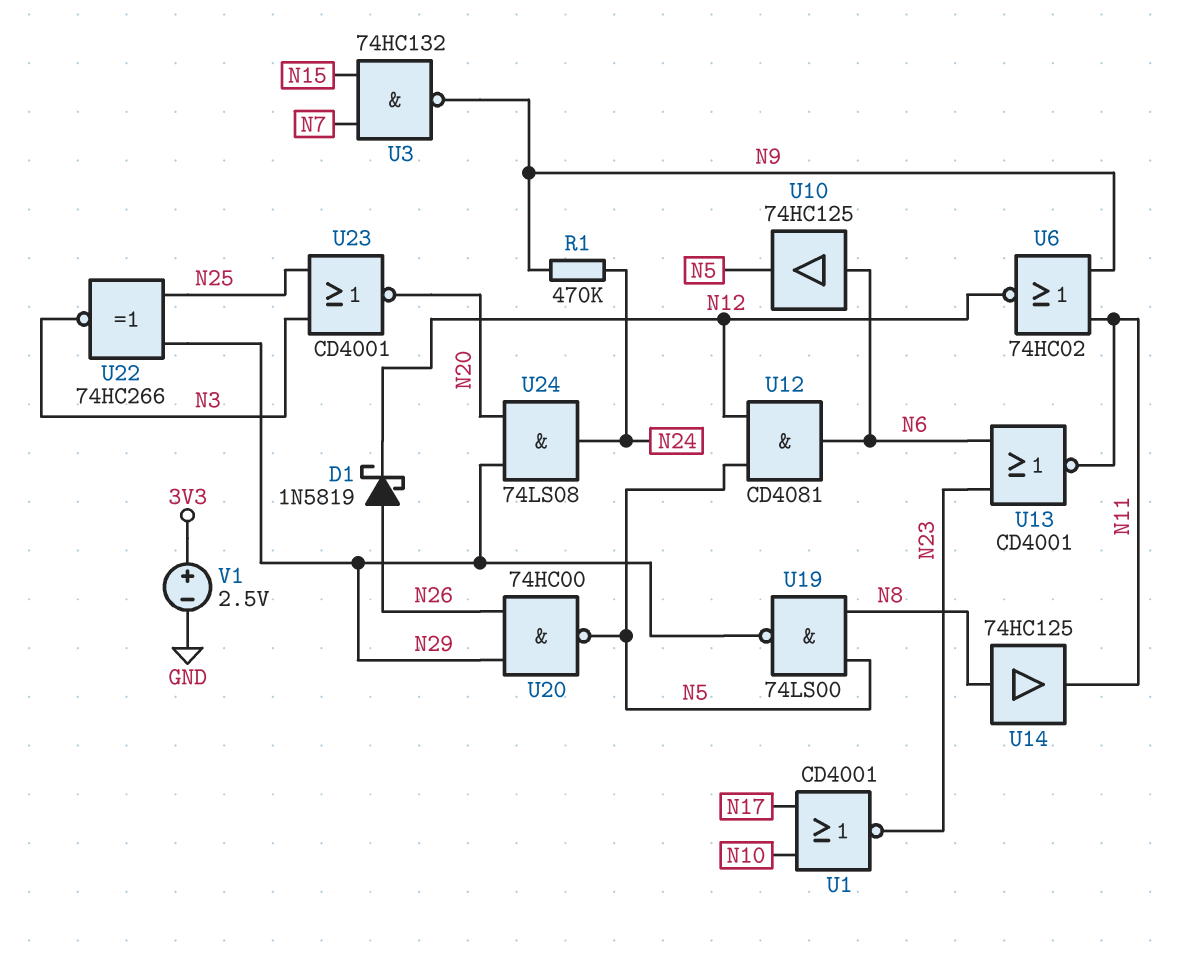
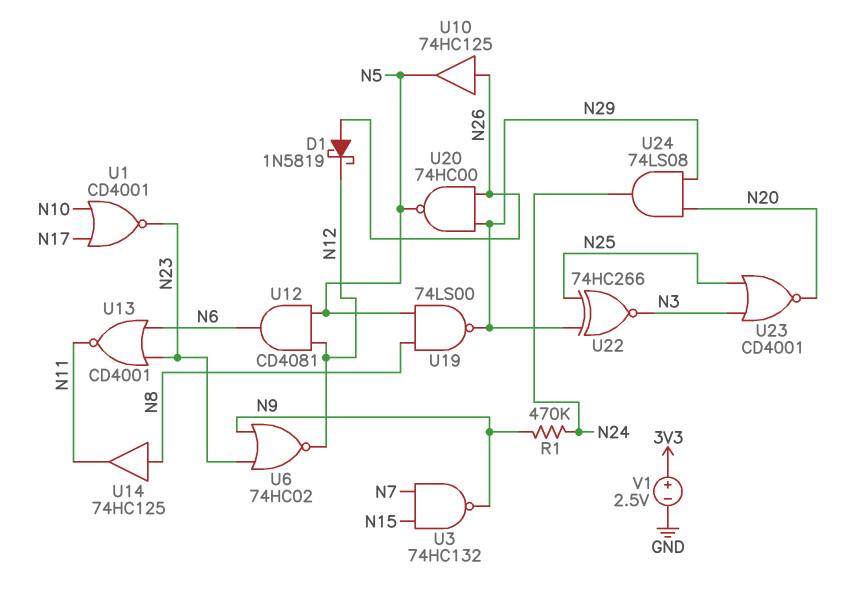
U6: NOR 74HC02 (in N9, in N11, out N12) -> NOR 74HC02 (in N9, in N23, out N12)
U10: buffer 74HC125 (in N6, out N5) -> buffer 74HC125 (in N26, out N5)

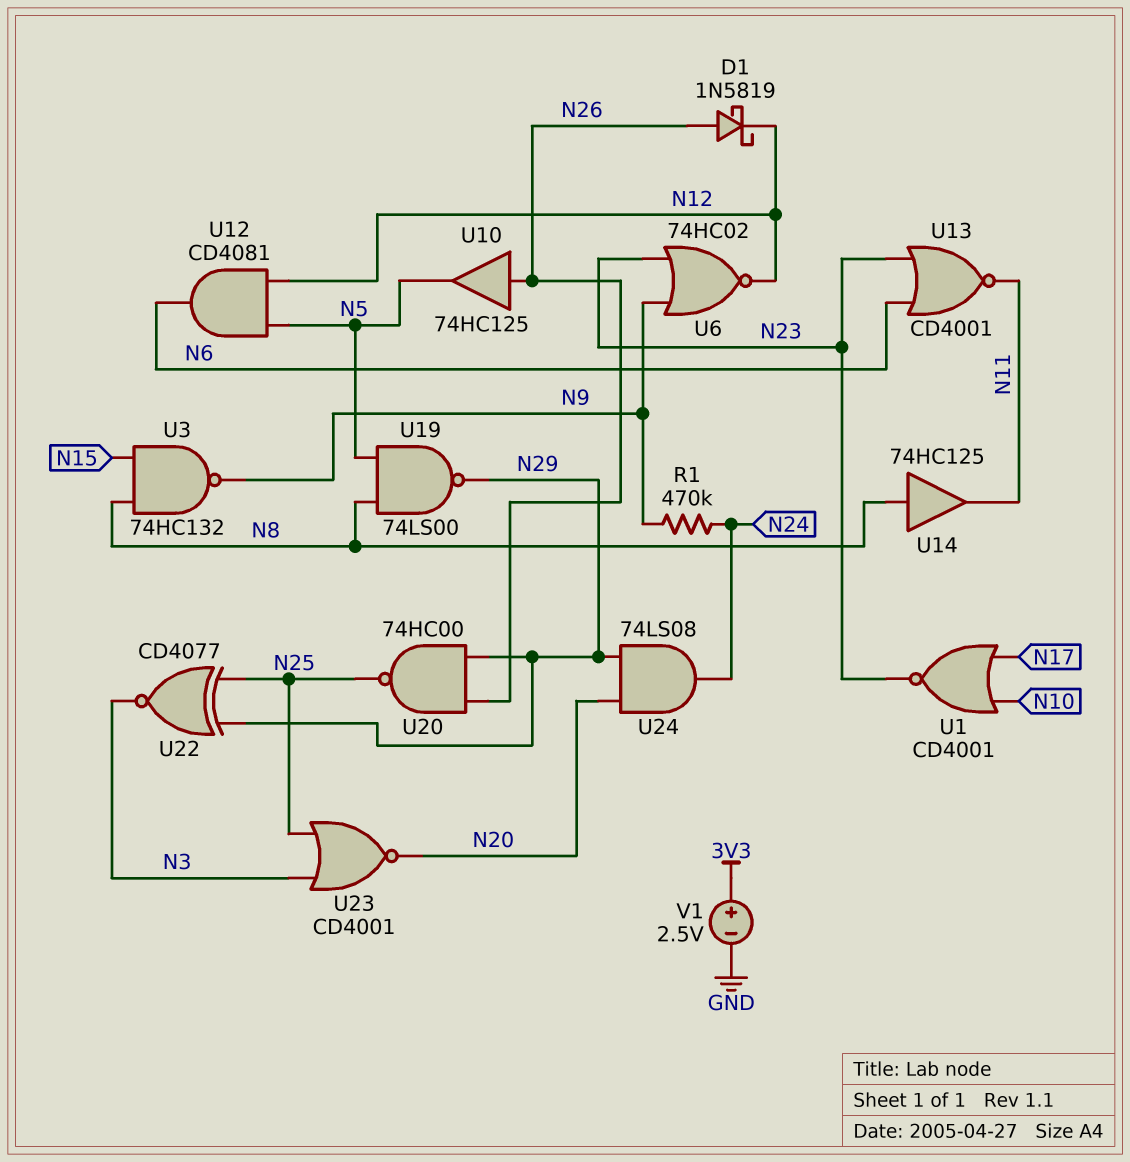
U3: NAND 74HC132 (in N7, in N15, out N9) -> NAND 74HC132 (in N8, in N15, out N9)
U20: NAND 74HC00 (in N26, in N29, out N5) -> NAND 74HC00 (in N26, in N29, out N25)
U22: XNOR 74HC266 (in N25, in N29, out N3) -> XNOR CD4077 (in N25, in N29, out N3)

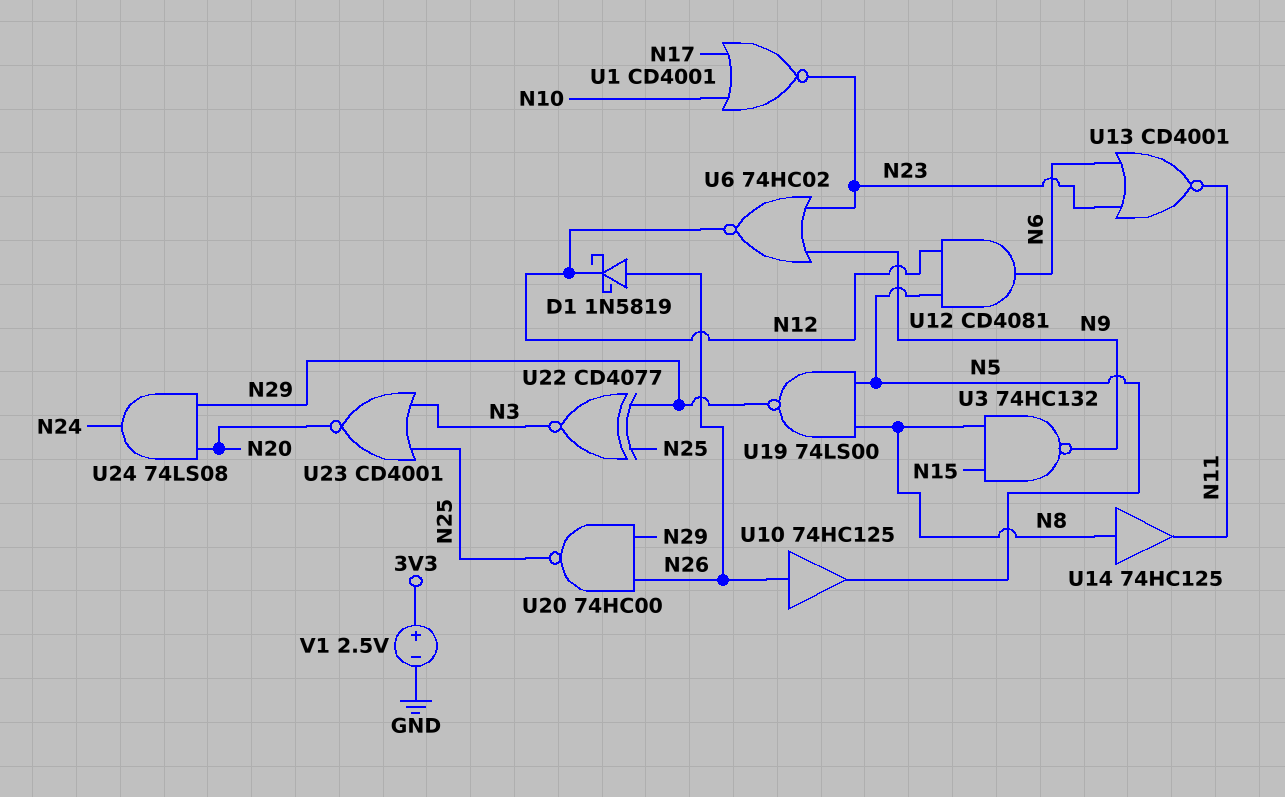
R1: 470k (N9, N24) -> none

